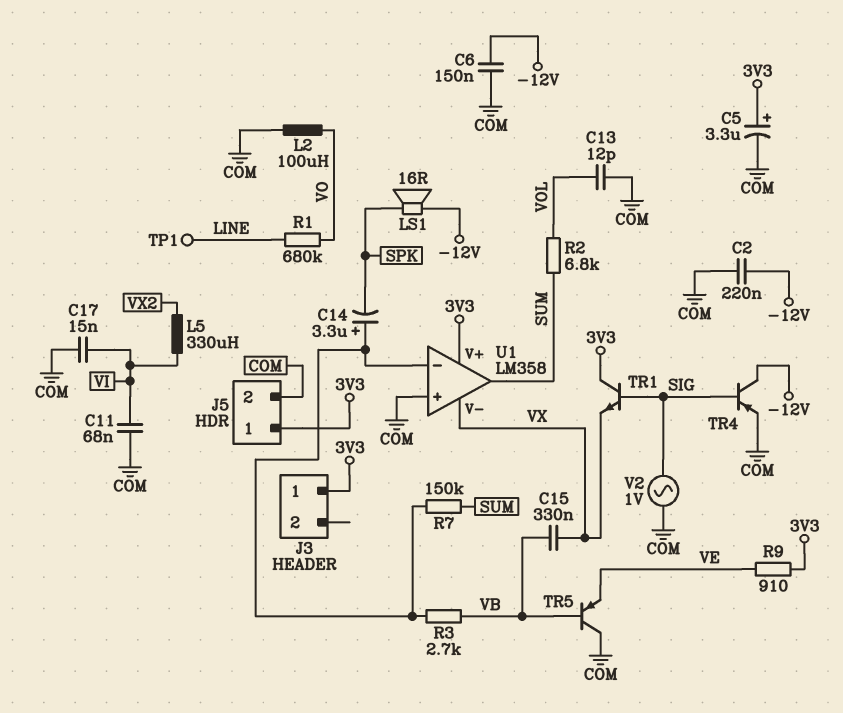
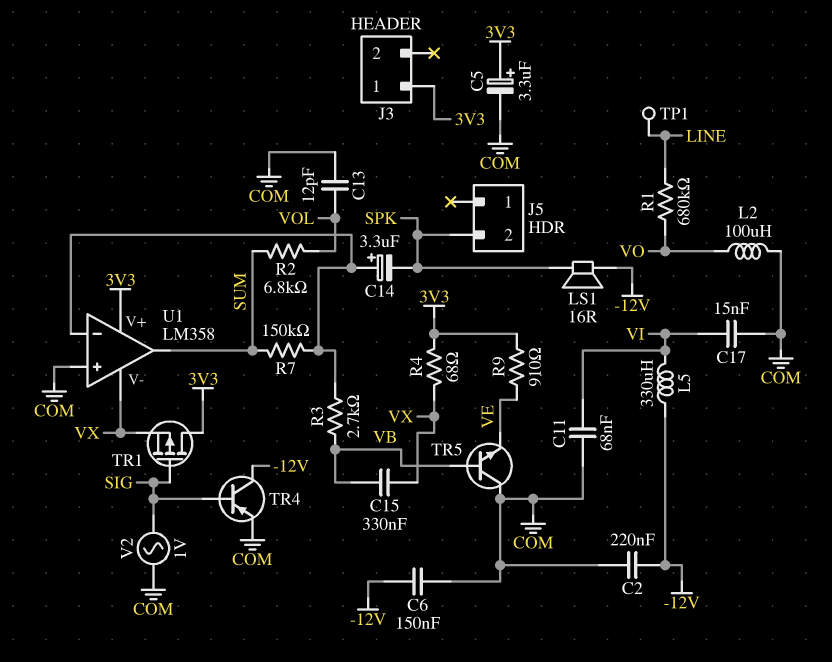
J5 pin 1: 3V3 -> none
J5 pin 2: COM -> SPK
L5: 330uH (VI, VX2) -> 330uH (-12V, VI)
R4: none -> 68 (3V3, VX)
TR1: NPN (B SIG, C 3V3, E VX) -> PMOS (G SIG, D 3V3, S VX)
TR5: PNP (B VB, C COM, E VE) -> NPN (B VB, C COM, E VE)

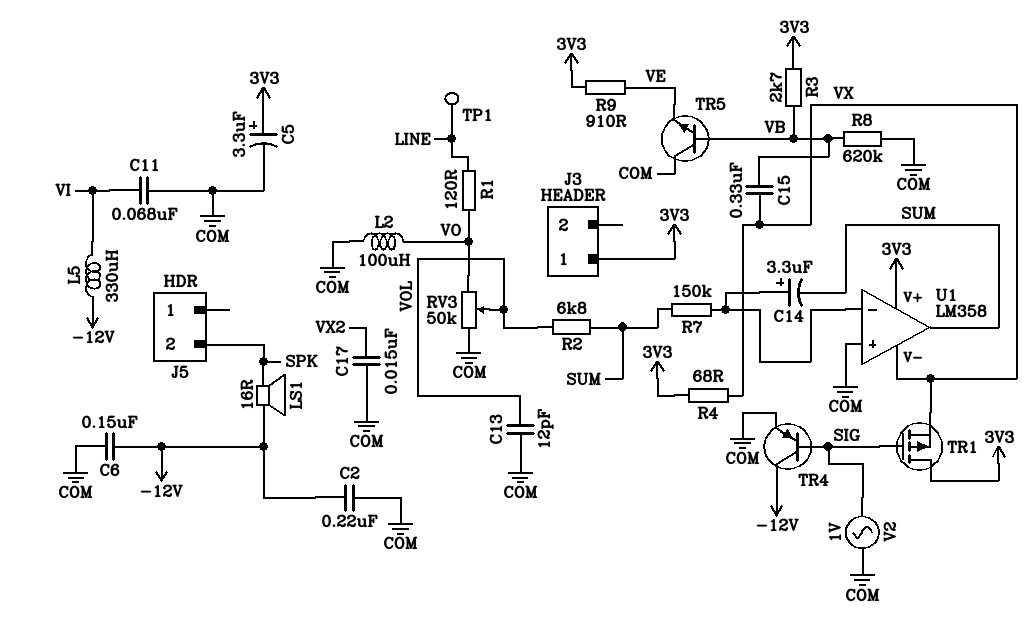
C14: 3.3uF (plus U1/in-, minus SPK) -> 3.3uF (plus U1/in-, minus SUM)
C17: 15nF (COM, VI) -> 15nF (COM, VX2)
R1: 680k (LINE, VO) -> 120 (LINE, VO)
R3: 2.7k (U1/in-, VB) -> 2.7k (3V3, VB)
R8: none -> 620k (COM, VB)
RV3: none -> 50k (COM, VO, wiper VOL)

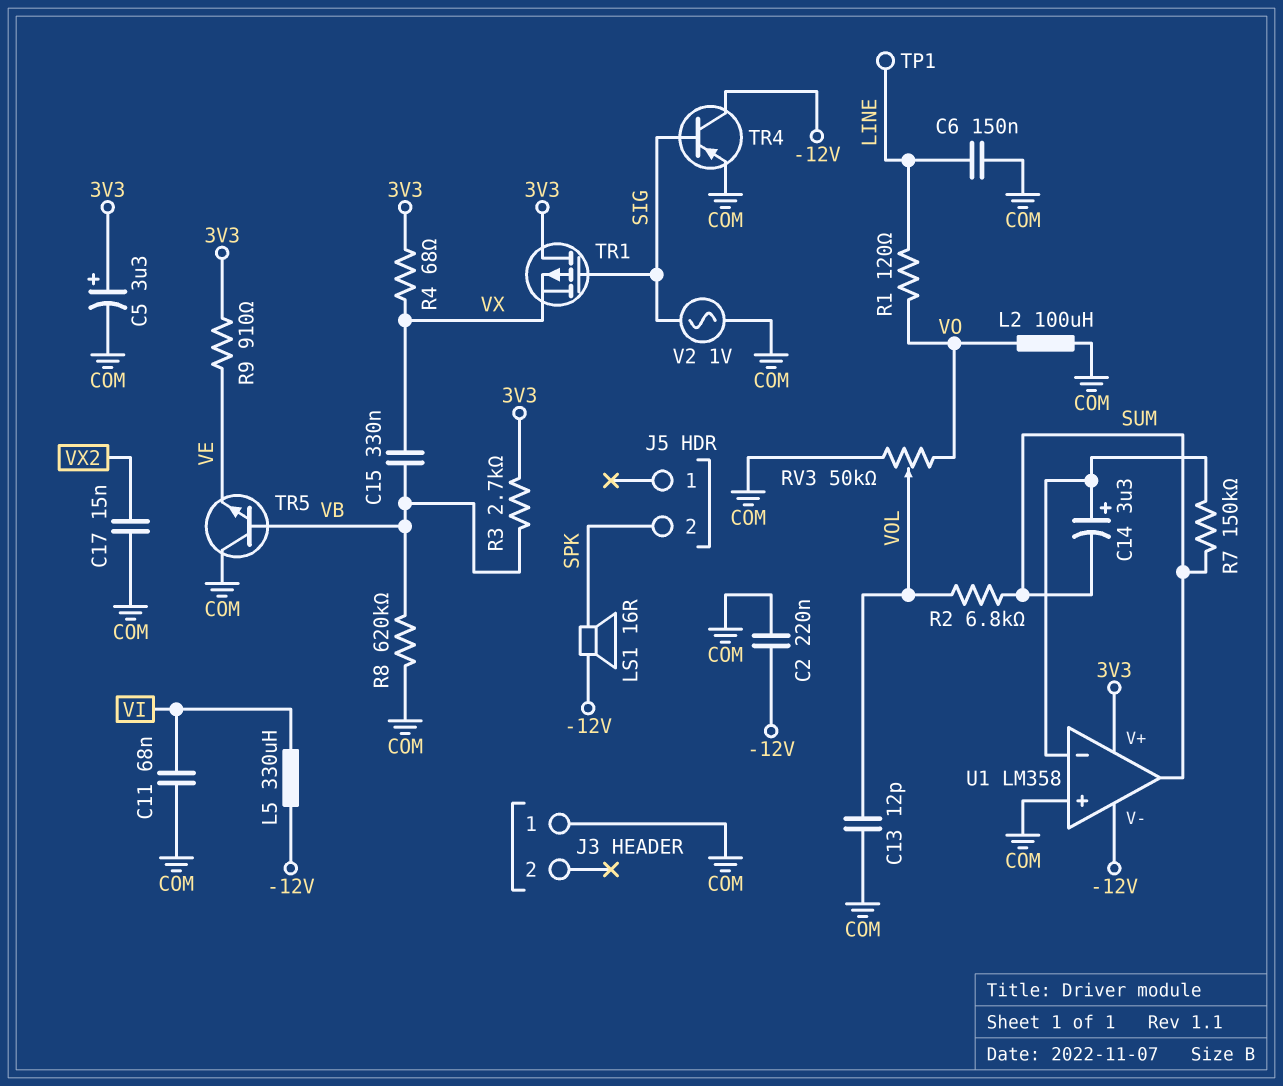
C6: 150nF (-12V, COM) -> 150nF (COM, LINE)
J3 pin 1: 3V3 -> COM
U1 pin V-: VX -> -12V

